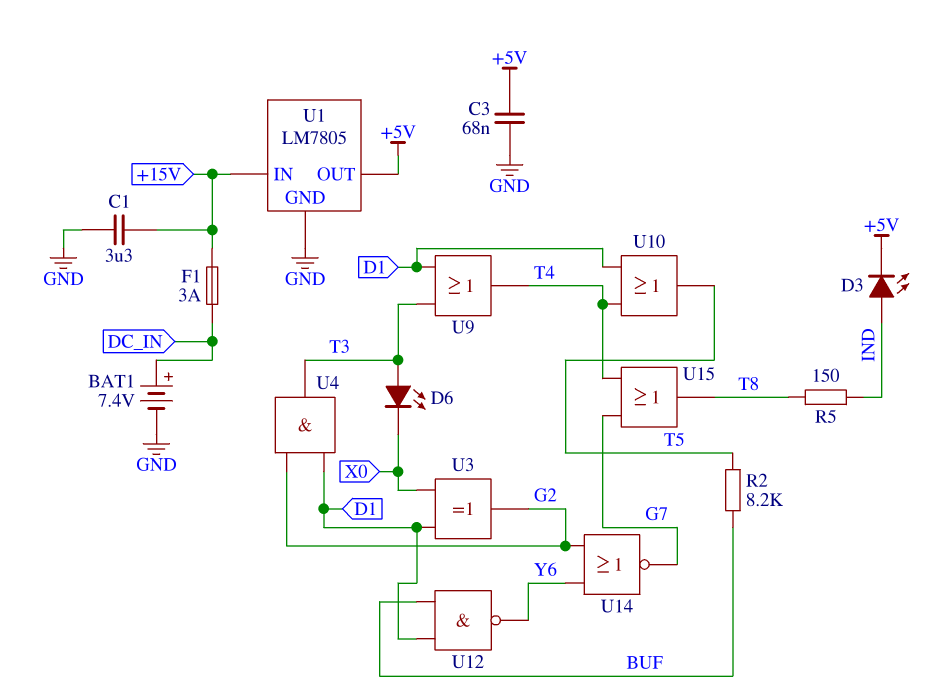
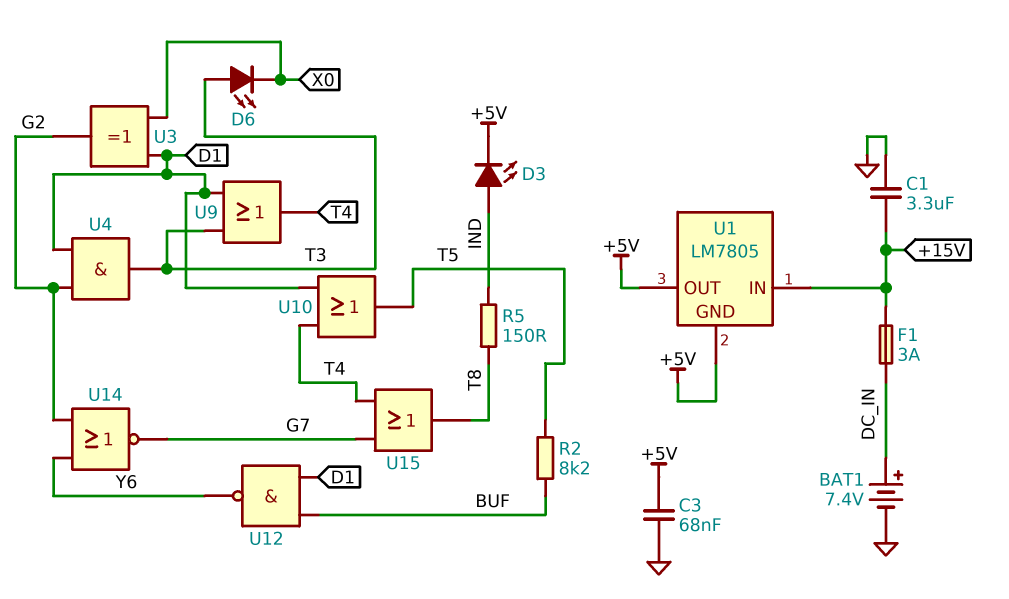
U1 pin GND: GND -> +5V

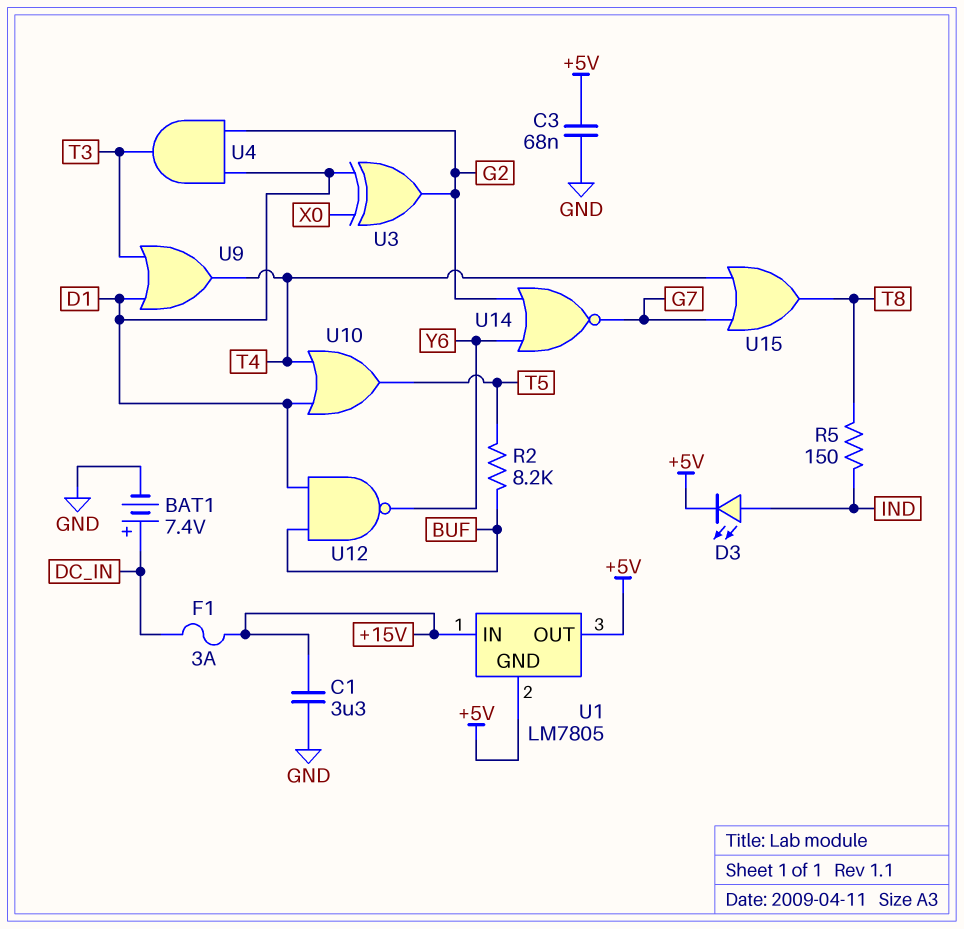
D6: LED (A T3, K X0) -> none

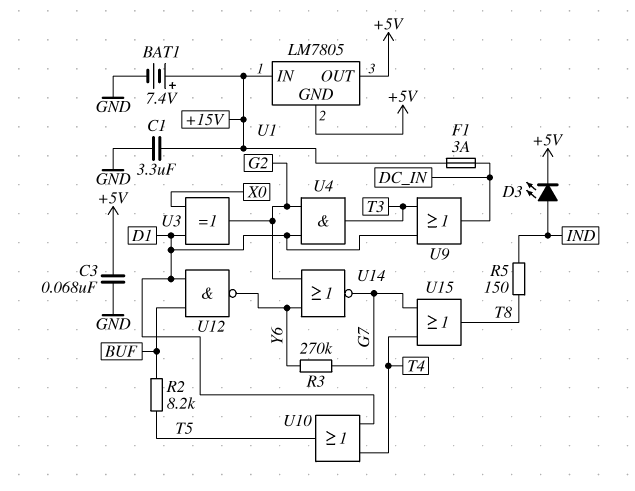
BAT1: 7.4V (plus DC_IN, minus GND) -> 7.4V (plus +15V, minus GND)
R3: none -> 270k (G7, Y6)
U9: OR (in D1, in T3, out T4) -> OR (in D1, in T3, out DC_IN)

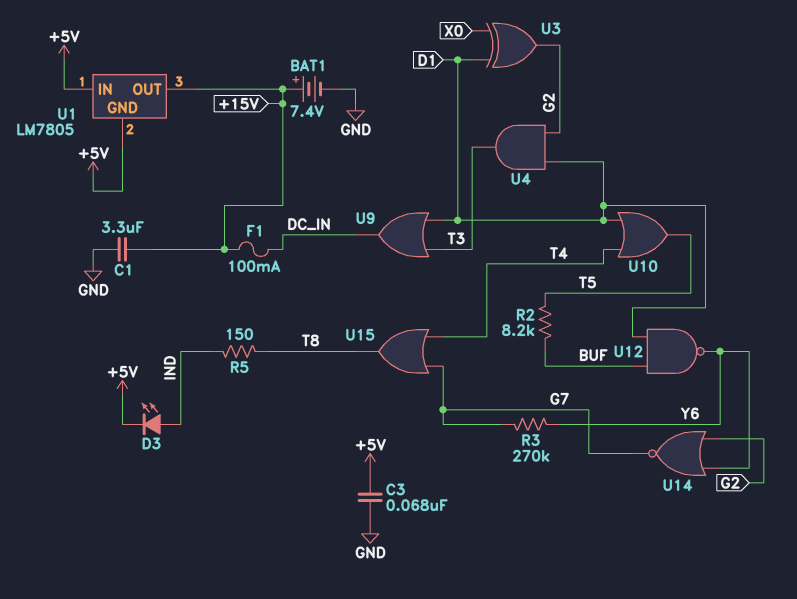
F1: 3A (+15V, DC_IN) -> 100mA (+15V, DC_IN)
U1 pin IN: +15V -> +5V
U1 pin OUT: +5V -> +15V

